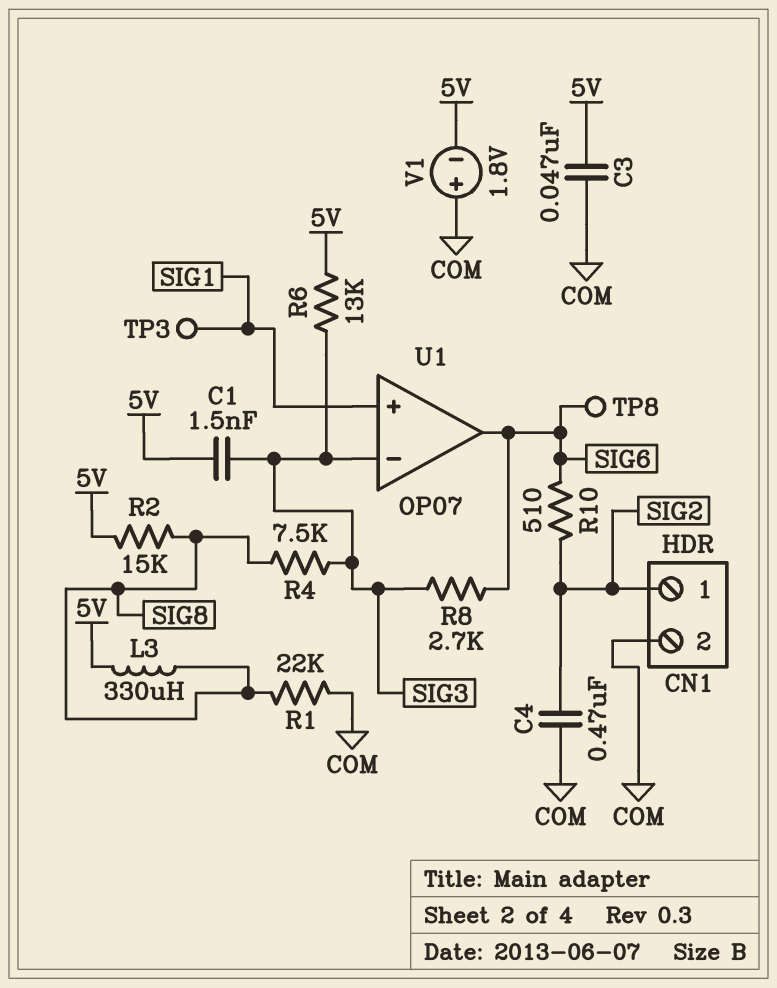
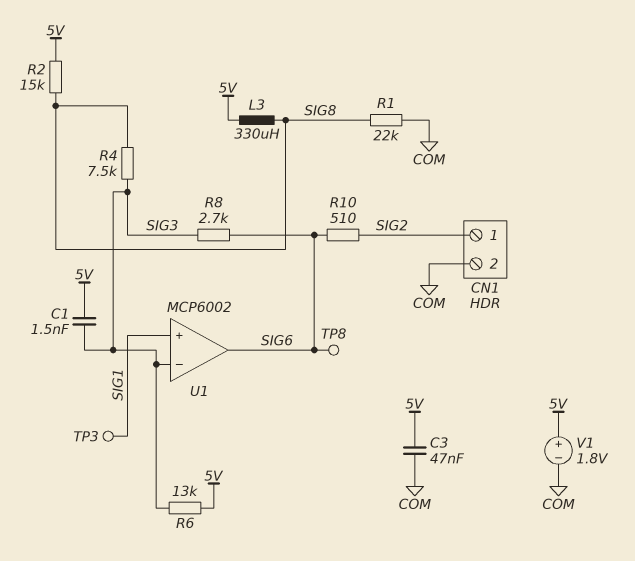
C4: 470nF (COM, SIG2) -> none
U1: OP07 -> MCP6002
V1: 1.8V (plus COM, minus 5V) -> 1.8V (plus 5V, minus COM)

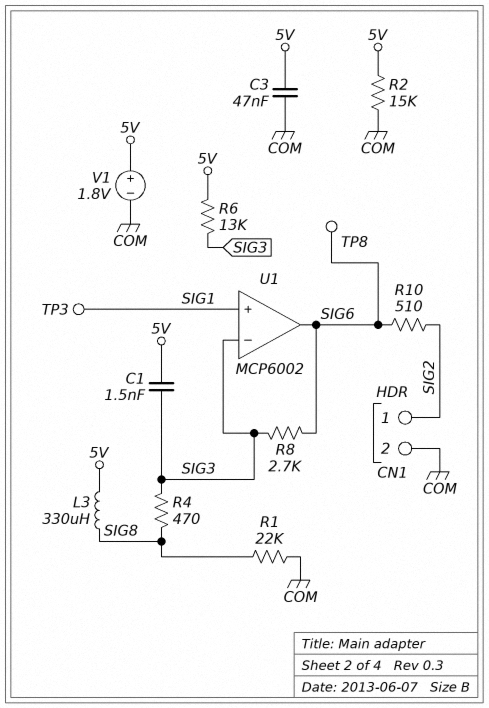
R2: 15k (5V, SIG8) -> 15k (5V, COM)
R4: 7.5k (SIG3, SIG8) -> 470 (SIG3, SIG8)

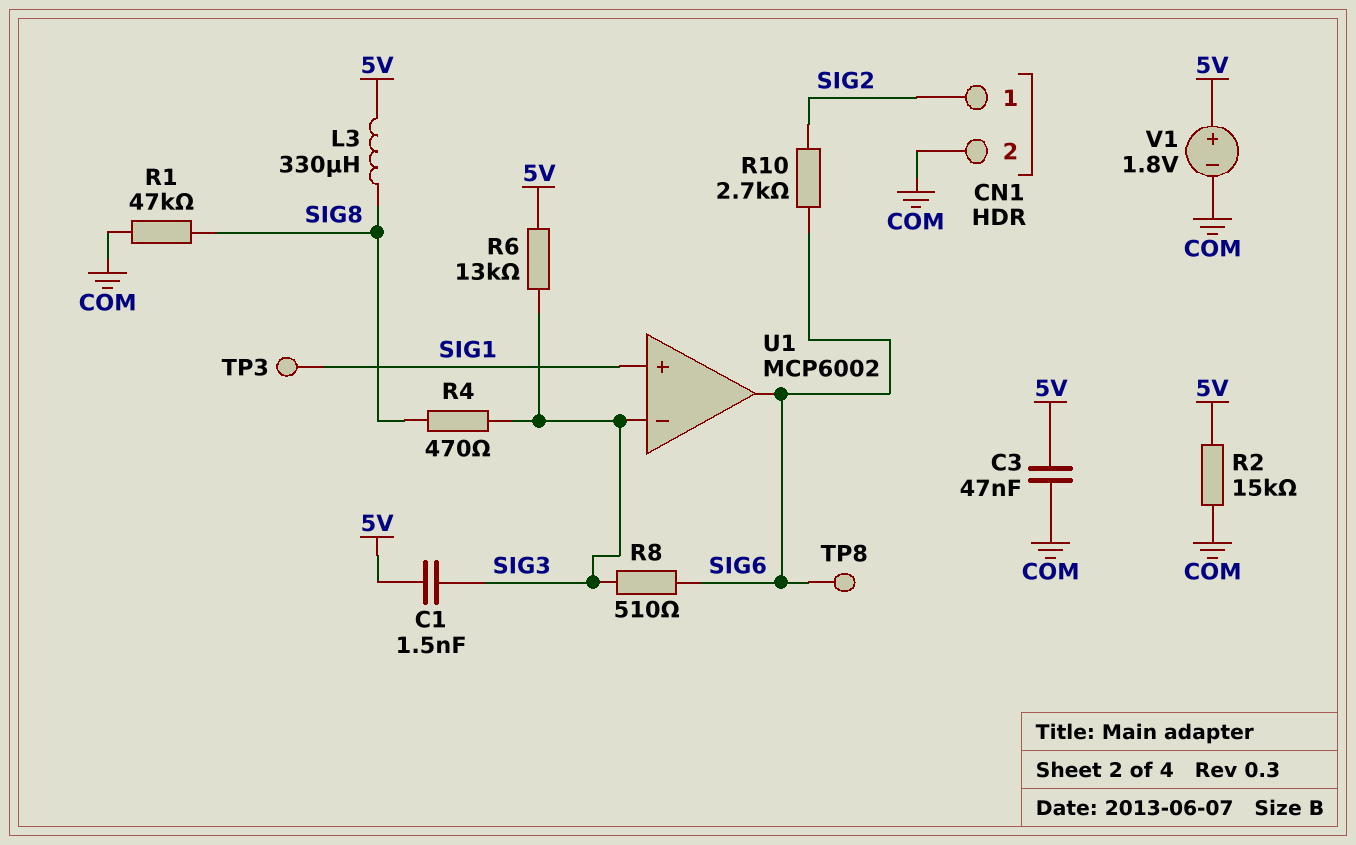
R1: 22k (COM, SIG8) -> 47k (COM, SIG8)
R8: 2.7k (SIG3, SIG6) -> 510 (SIG3, SIG6)
R10: 510 (SIG2, SIG6) -> 2.7k (SIG2, SIG6)

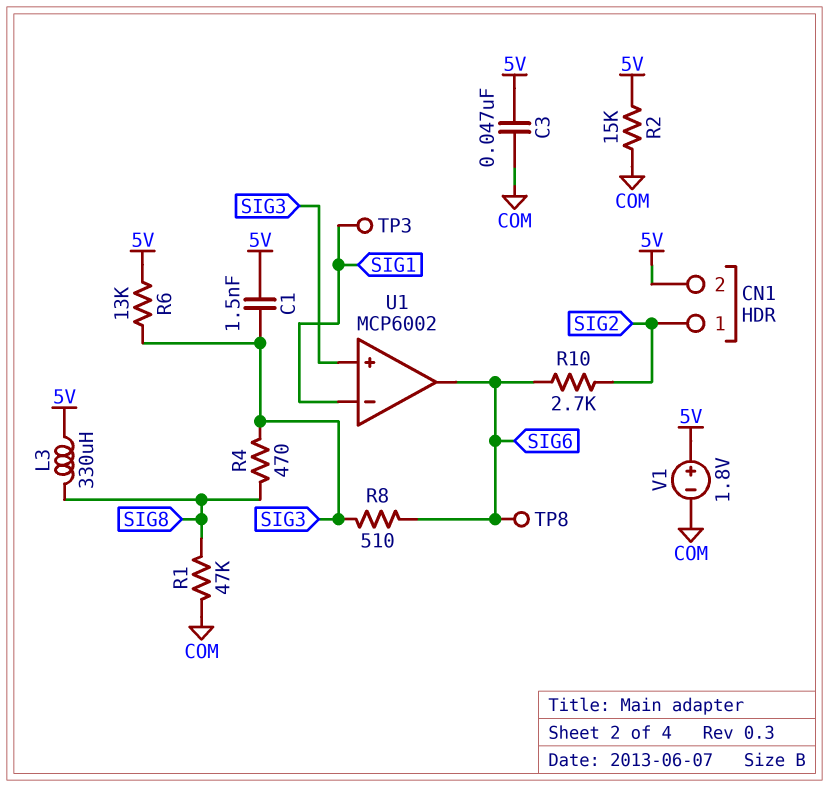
CN1 pin 2: COM -> 5V
U1 pin in+: SIG1 -> SIG3
U1 pin in-: SIG3 -> SIG1

